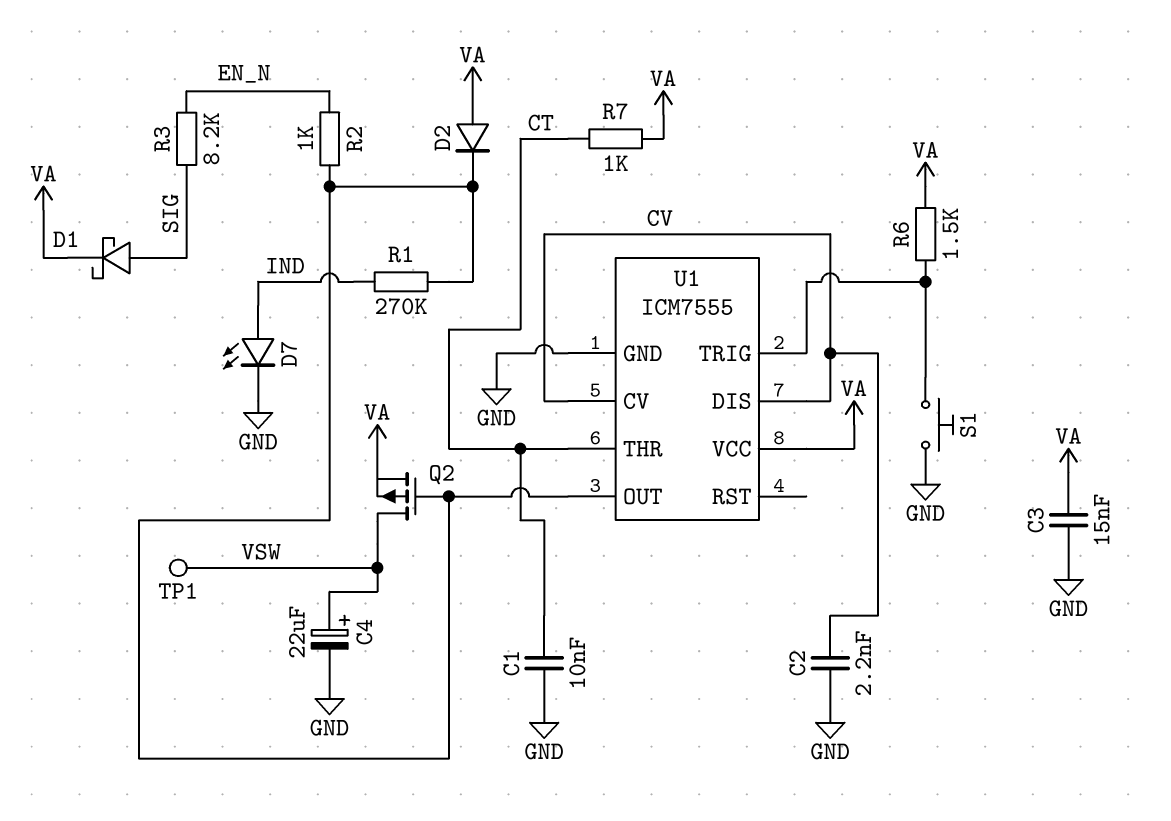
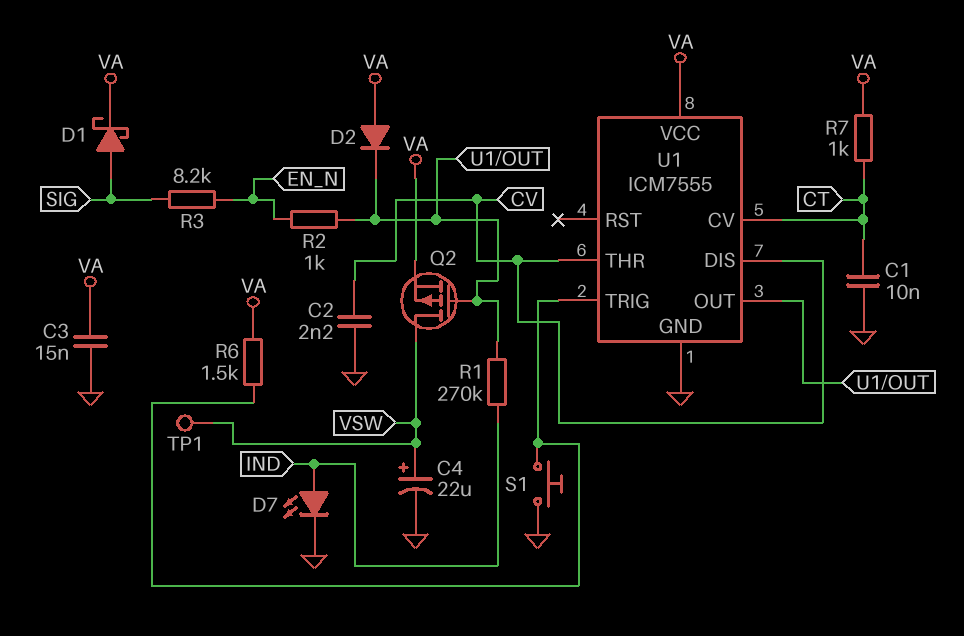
U1 pin CV: CV -> CT
U1 pin THR: CT -> CV

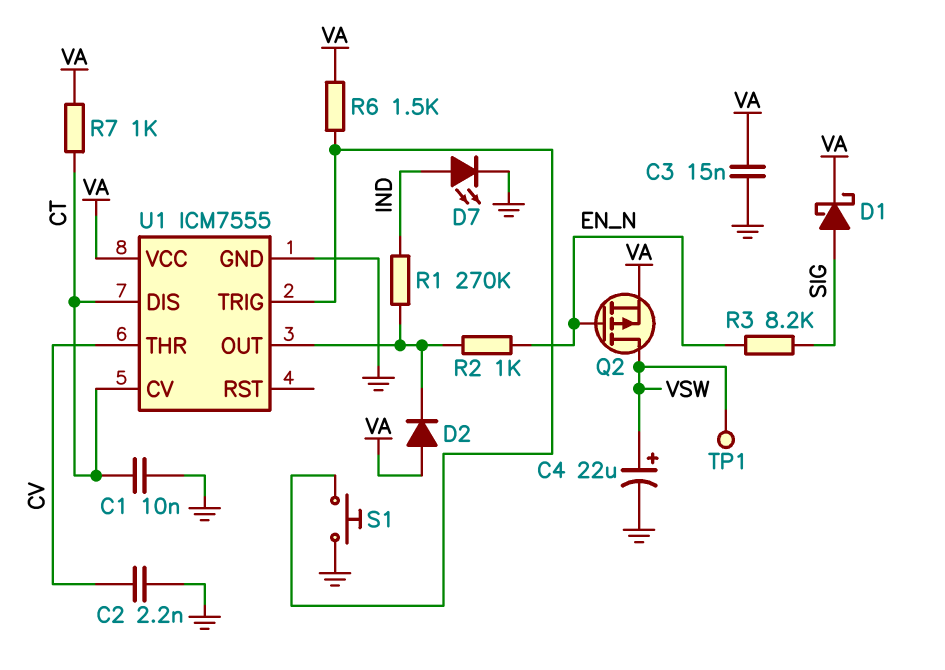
Q2: PMOS (G U1/OUT, D VSW, S VA) -> PMOS (G EN_N, D VSW, S VA)
U1 pin DIS: CV -> CT

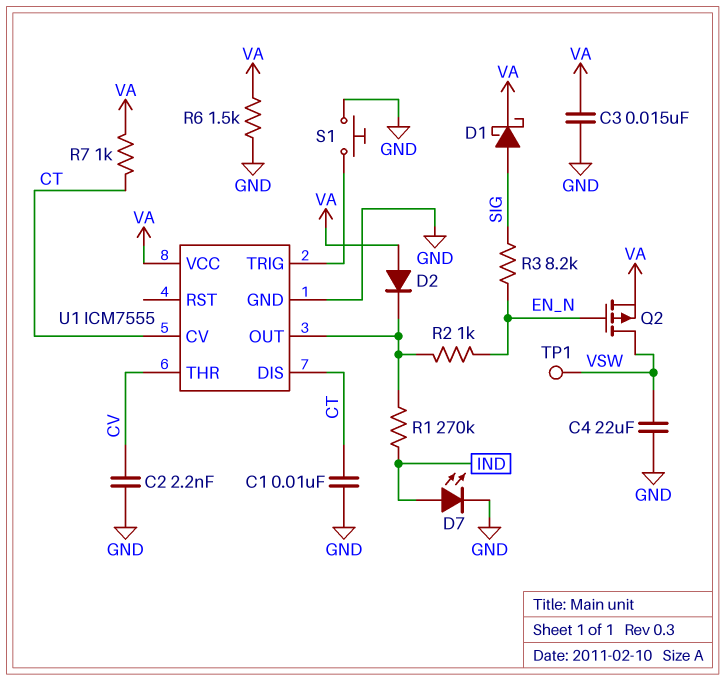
C4: 22uF (plus VSW, minus GND) -> 22uF (GND, VSW)
R6: 1.5k (U1/TRIG, VA) -> 1.5k (GND, VA)

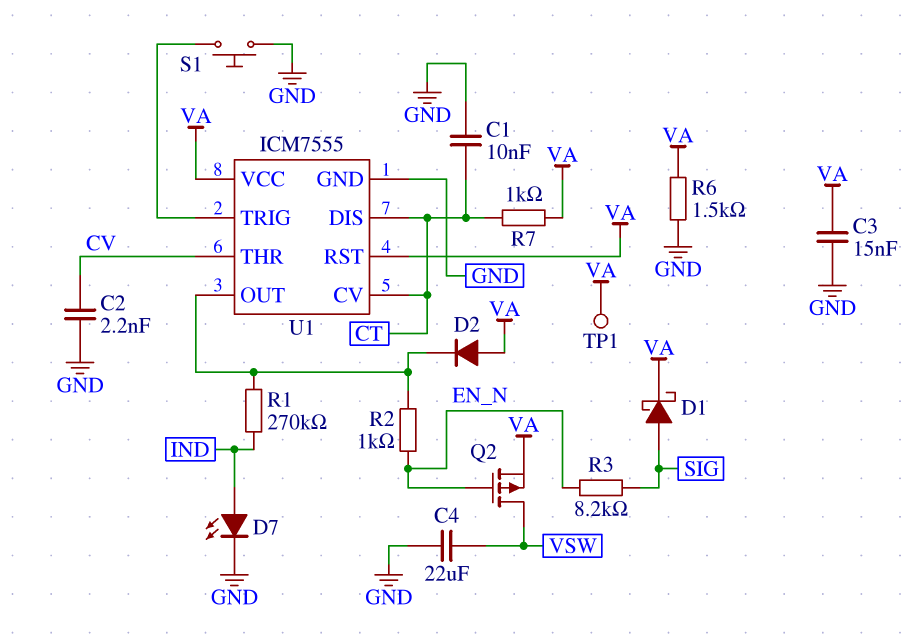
TP1: test point (VSW) -> test point (VA)
U1 pin RST: none -> VA

